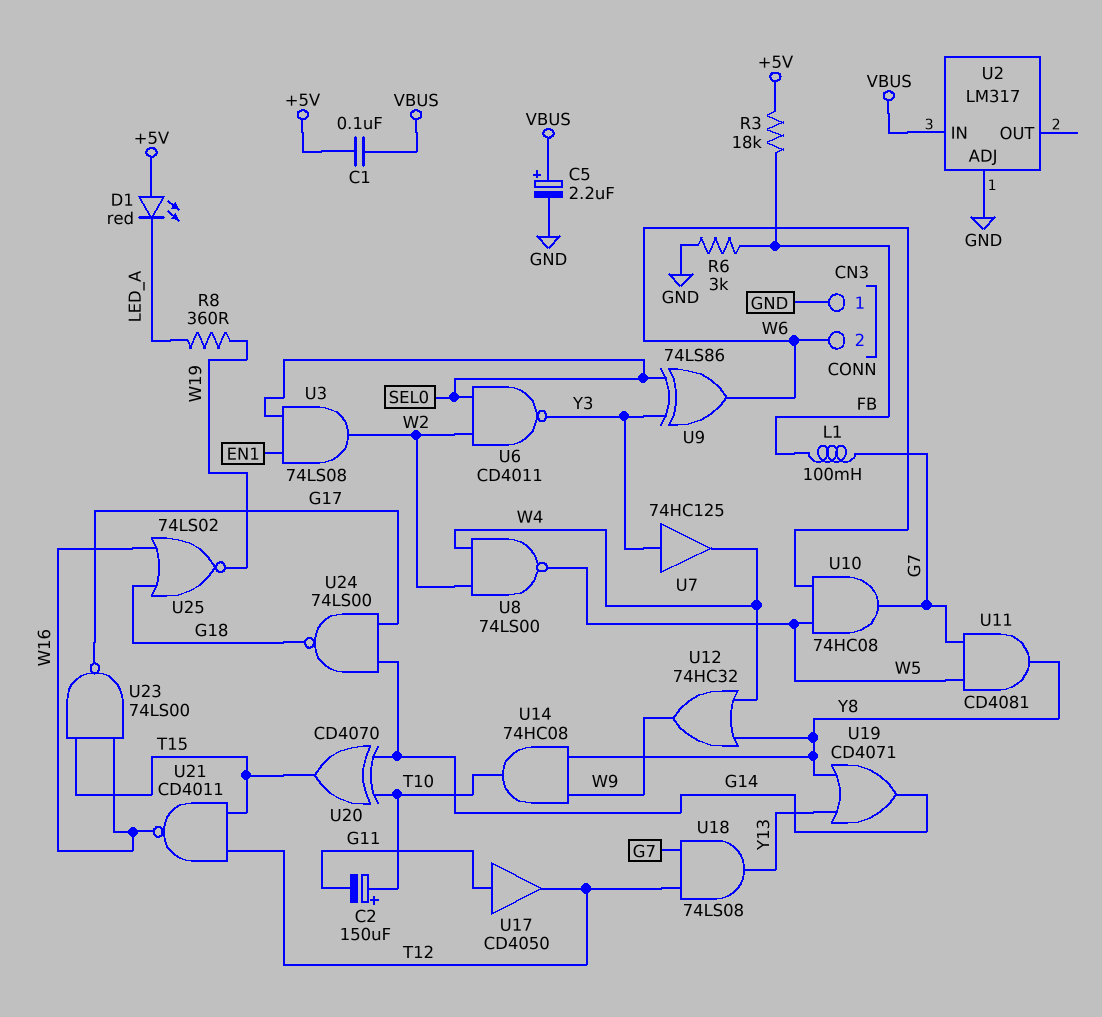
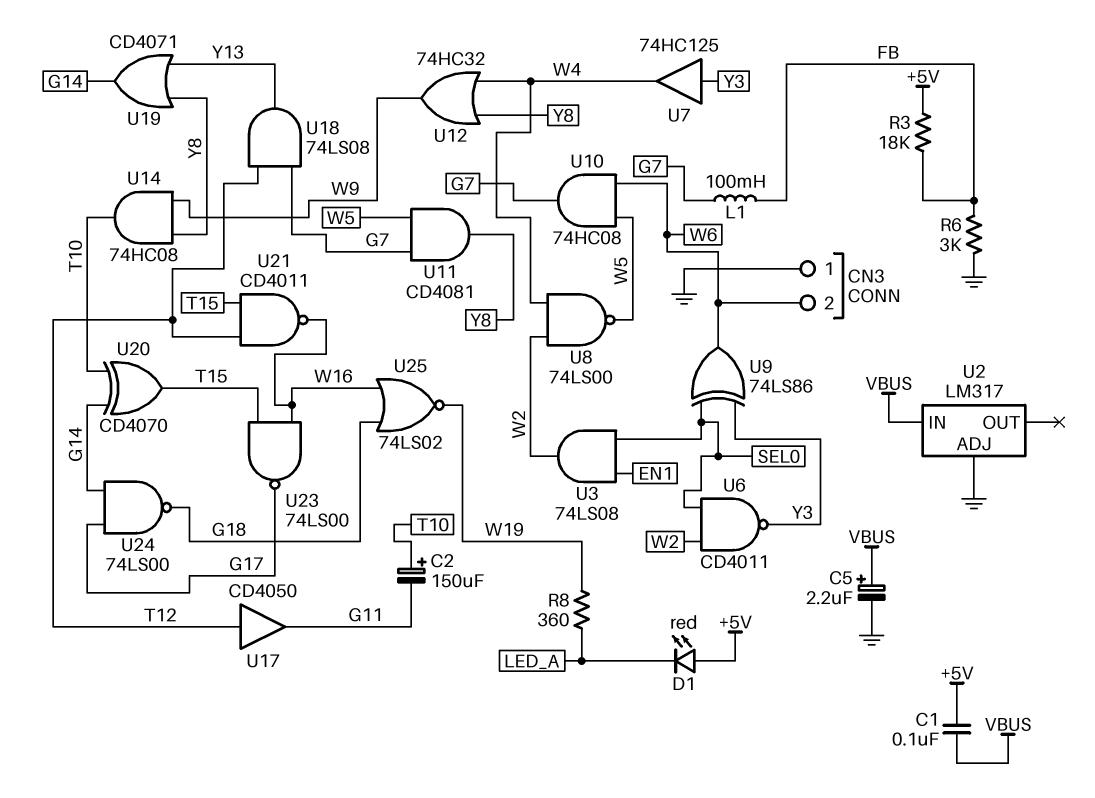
U17: buffer CD4050 (in G11, out T12) -> buffer CD4050 (in T12, out G11)

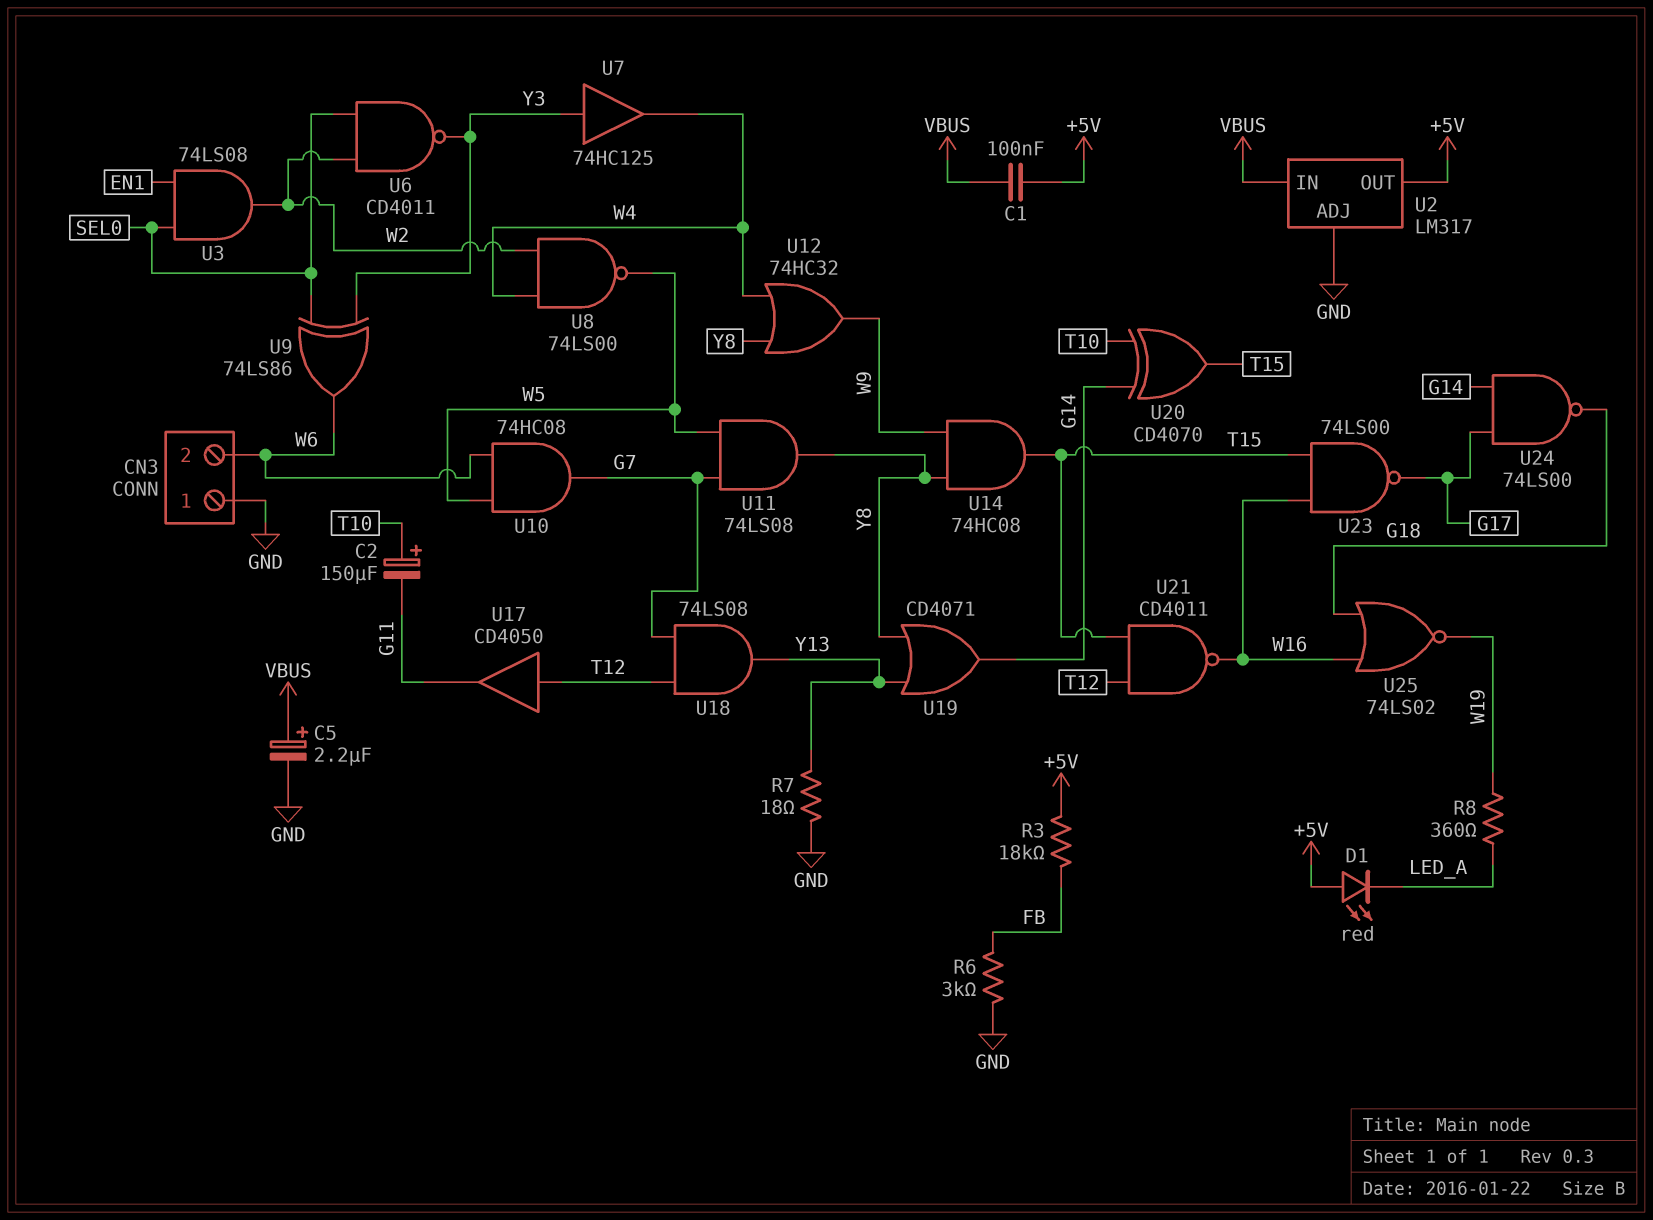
L1: 100mH (FB, G7) -> none
R7: none -> 18 (GND, Y13)
U2 pin OUT: none -> +5V
U11: AND CD4081 (in G7, in W5, out Y8) -> AND 74LS08 (in G7, in W5, out Y8)
U14: AND 74HC08 (in W9, in Y8, out T10) -> AND 74HC08 (in W9, in Y8, out T15)

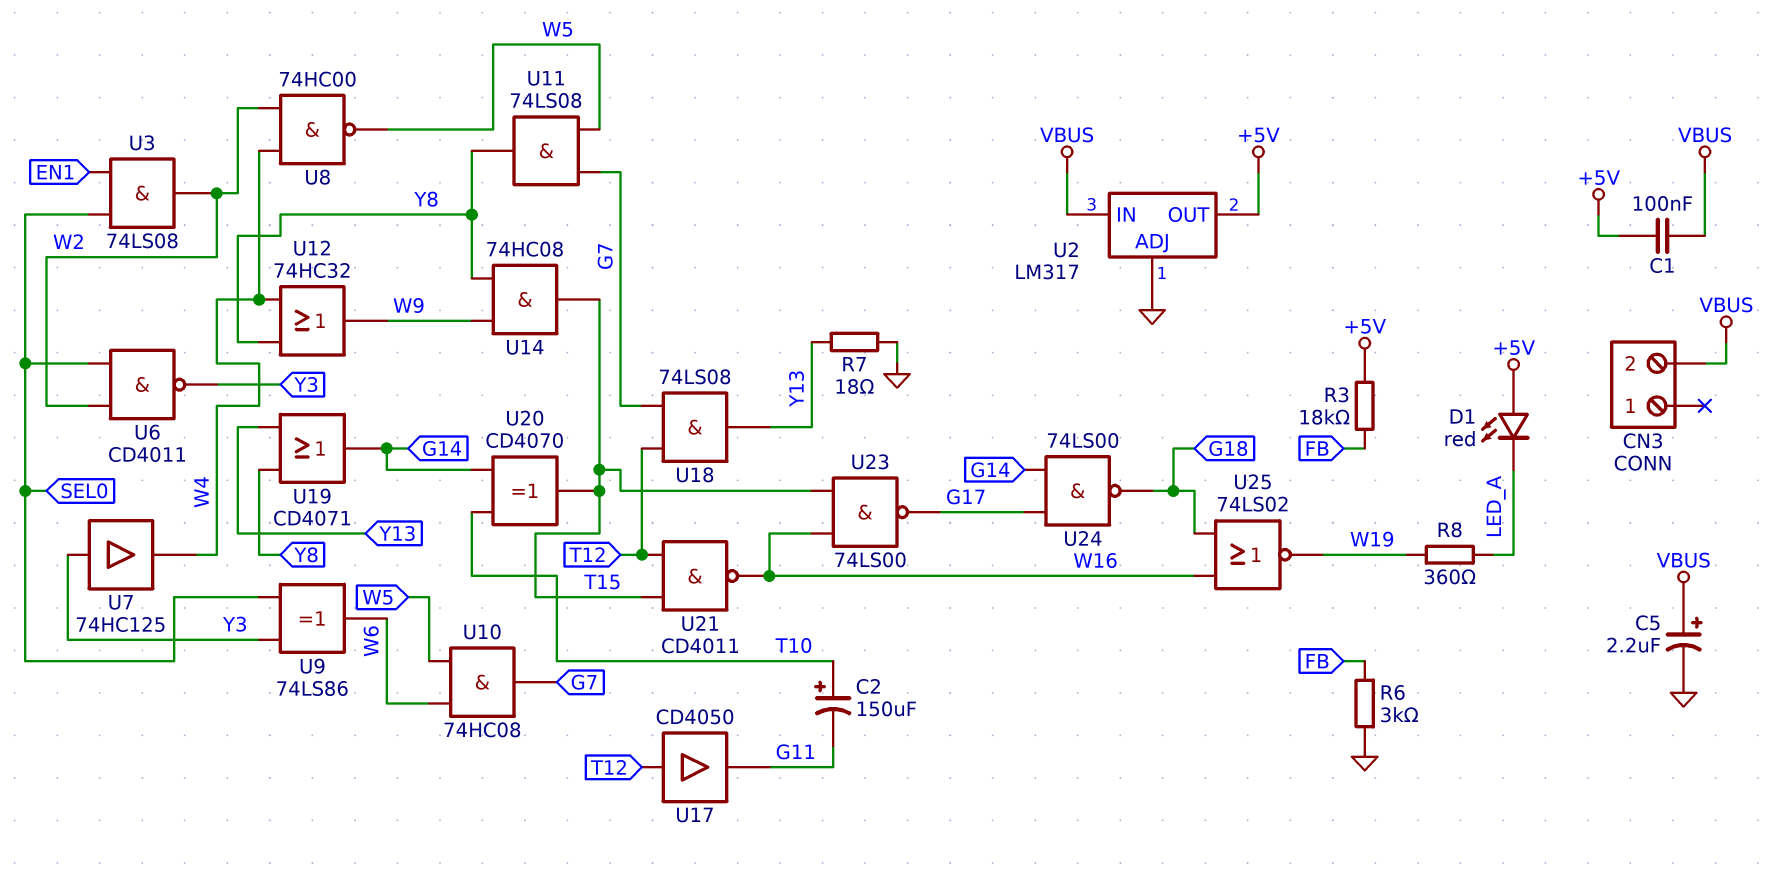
CN3 pin 1: GND -> none
CN3 pin 2: W6 -> VBUS
U8: NAND 74LS00 (in W2, in W4, out W5) -> NAND 74HC00 (in W2, in W4, out W5)

